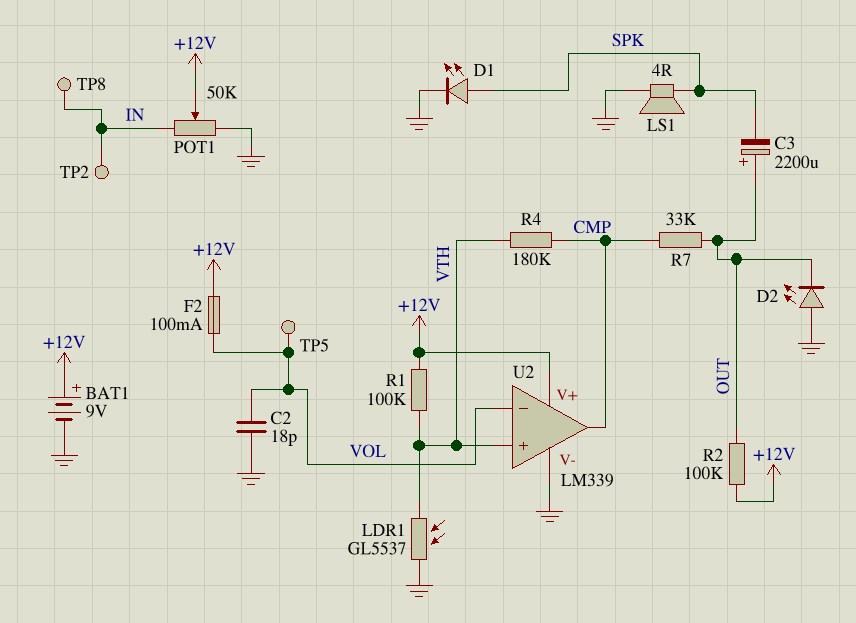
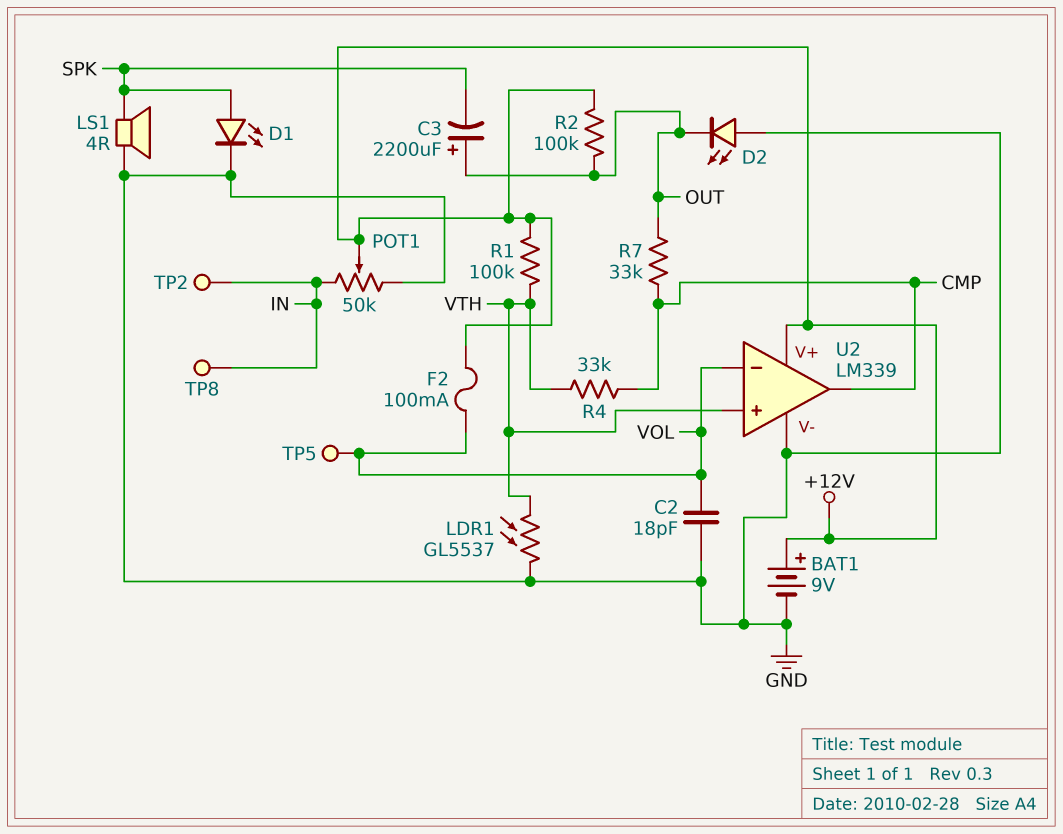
R4: 180k (CMP, VTH) -> 33k (CMP, VTH)

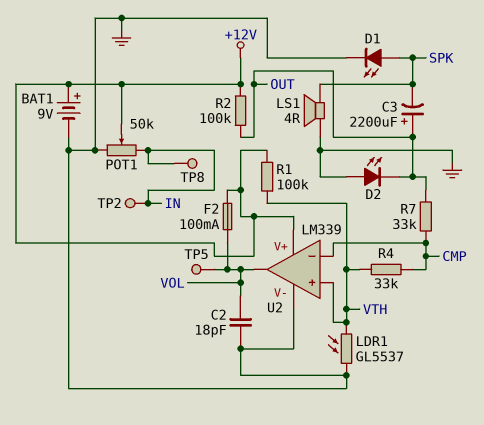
U2 pin in-: VOL -> CMP
U2 pin out: CMP -> VOL

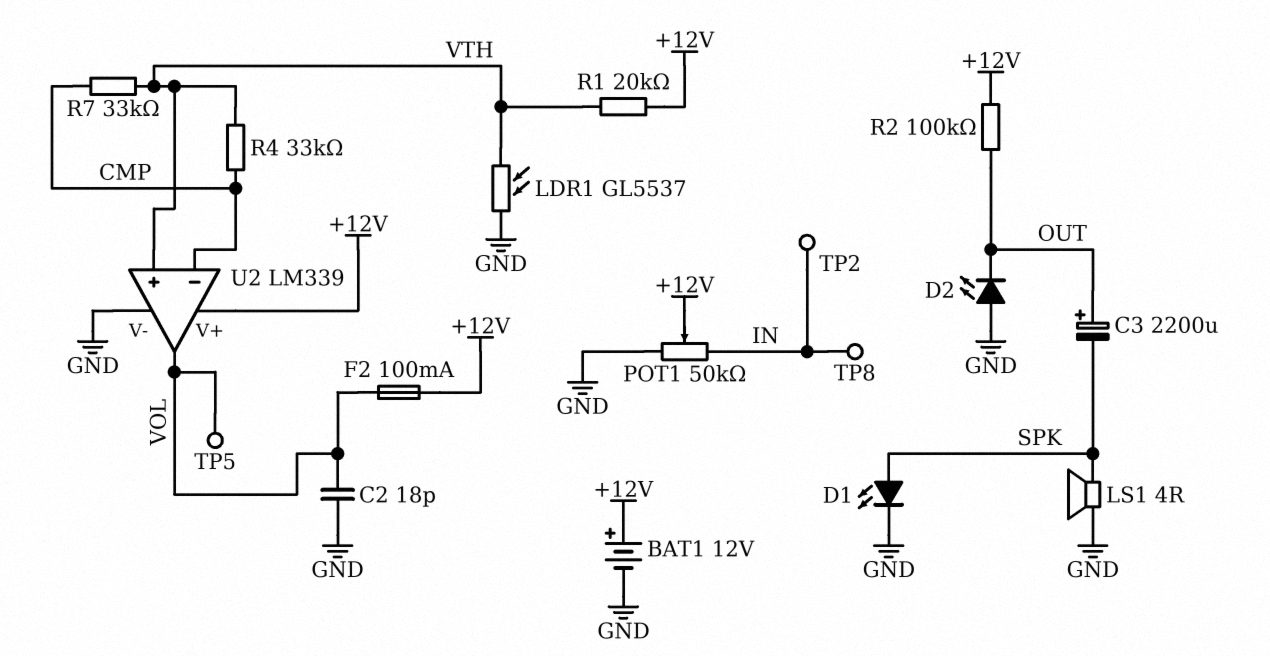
BAT1: 9V (plus +12V, minus GND) -> 12V (plus +12V, minus GND)
R1: 100k (+12V, VTH) -> 20k (+12V, VTH)
R7: 33k (CMP, OUT) -> 33k (CMP, VTH)

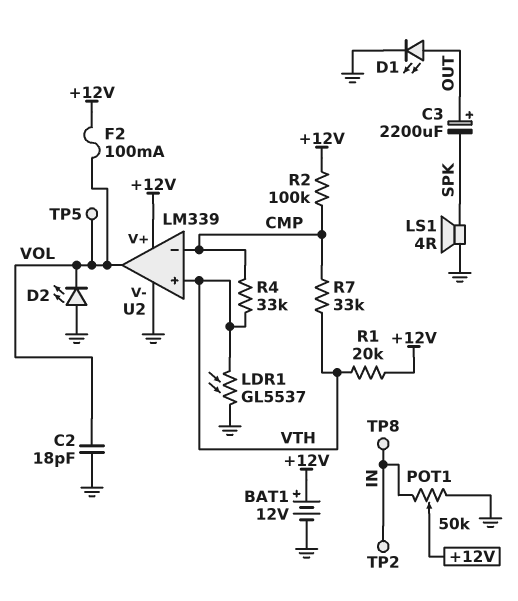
D1: LED (A SPK, K GND) -> LED (A OUT, K GND)
D2: LED (A GND, K OUT) -> LED (A GND, K VOL)
R2: 100k (+12V, OUT) -> 100k (+12V, CMP)

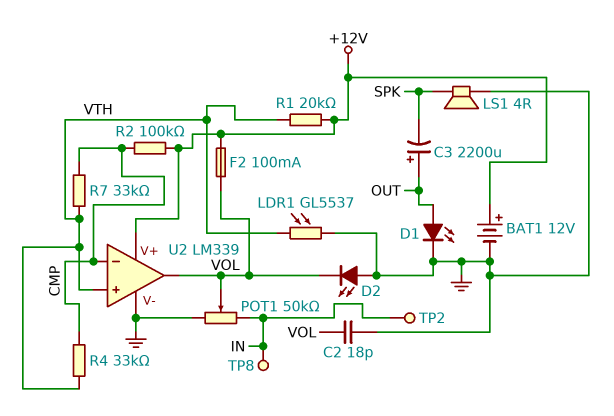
POT1: 50k (GND, IN, wiper +12V) -> 50k (GND, IN, wiper VOL)
TP5: test point (VOL) -> none

